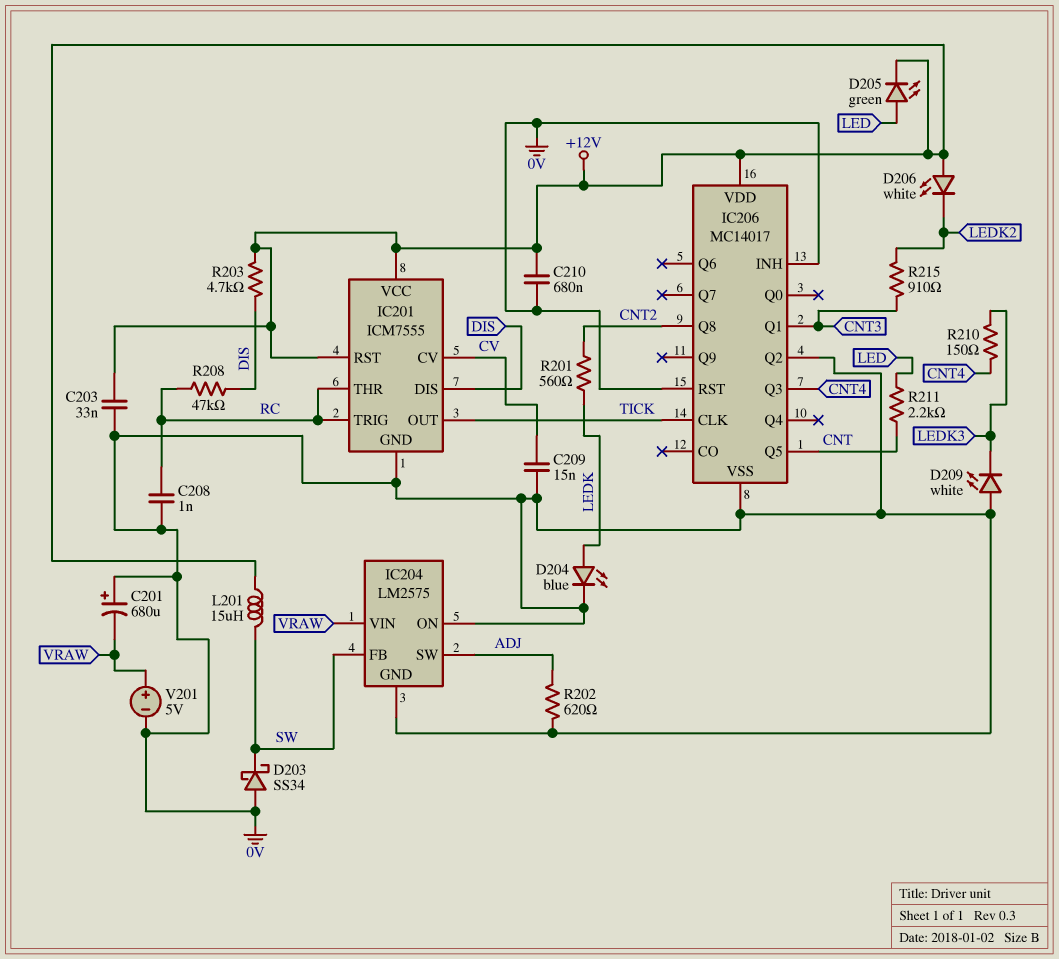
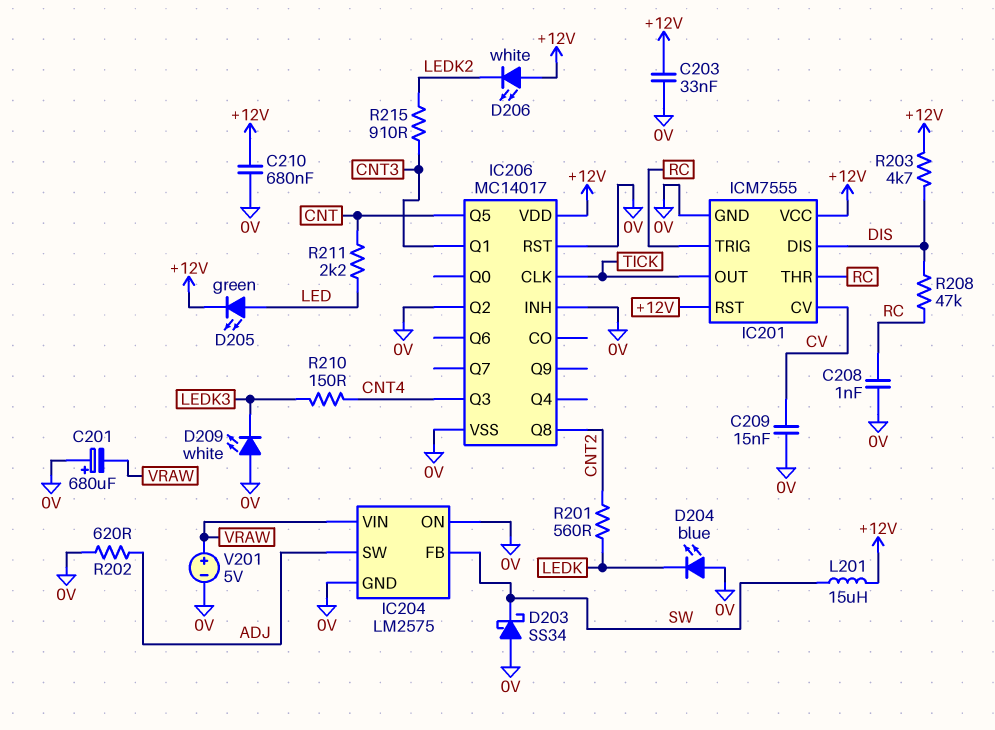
D204: LED blue (A LEDK, K 0V) -> LED blue (A 0V, K LEDK)

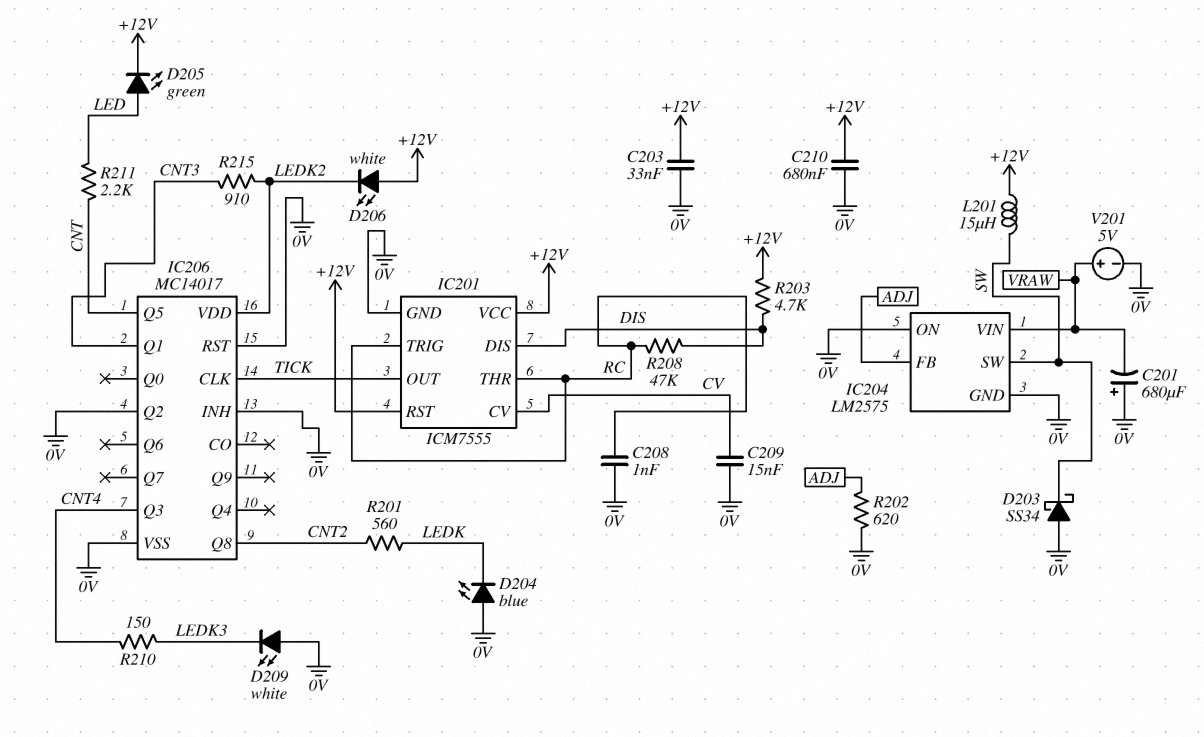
IC204 pin FB: SW -> ADJ
IC204 pin SW: ADJ -> SW
IC206 pin VDD: +12V -> LEDK2

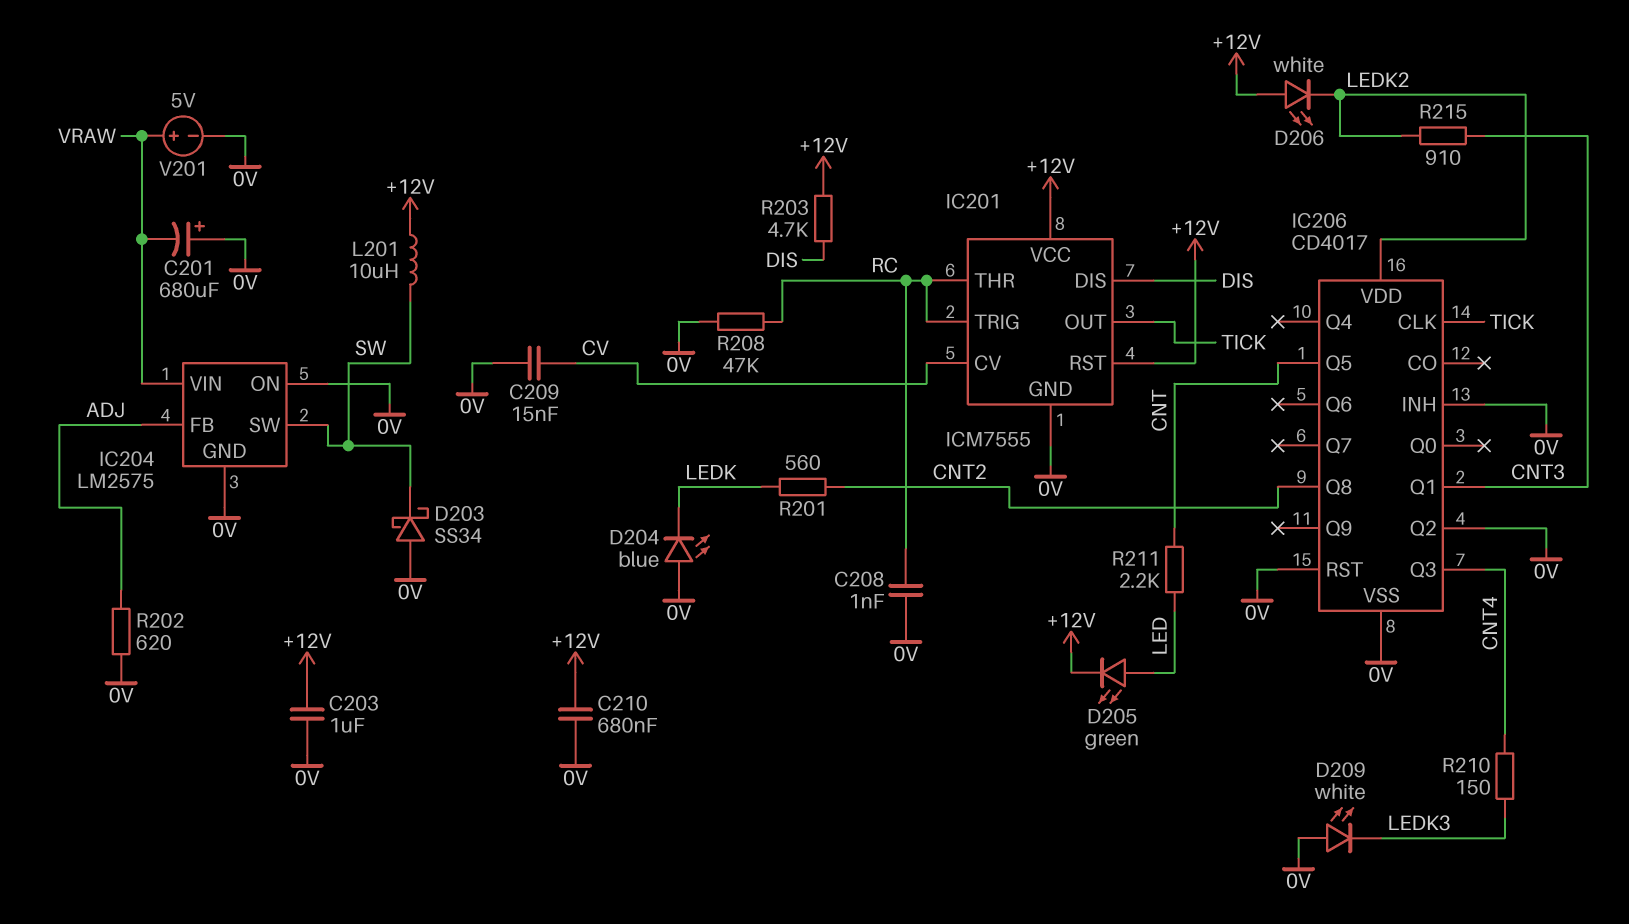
C203: 33nF (+12V, 0V) -> 1uF (+12V, 0V)
IC206: MC14017 -> CD4017
L201: 15uH (+12V, SW) -> 10uH (+12V, SW)
R208: 47k (DIS, RC) -> 47k (0V, RC)

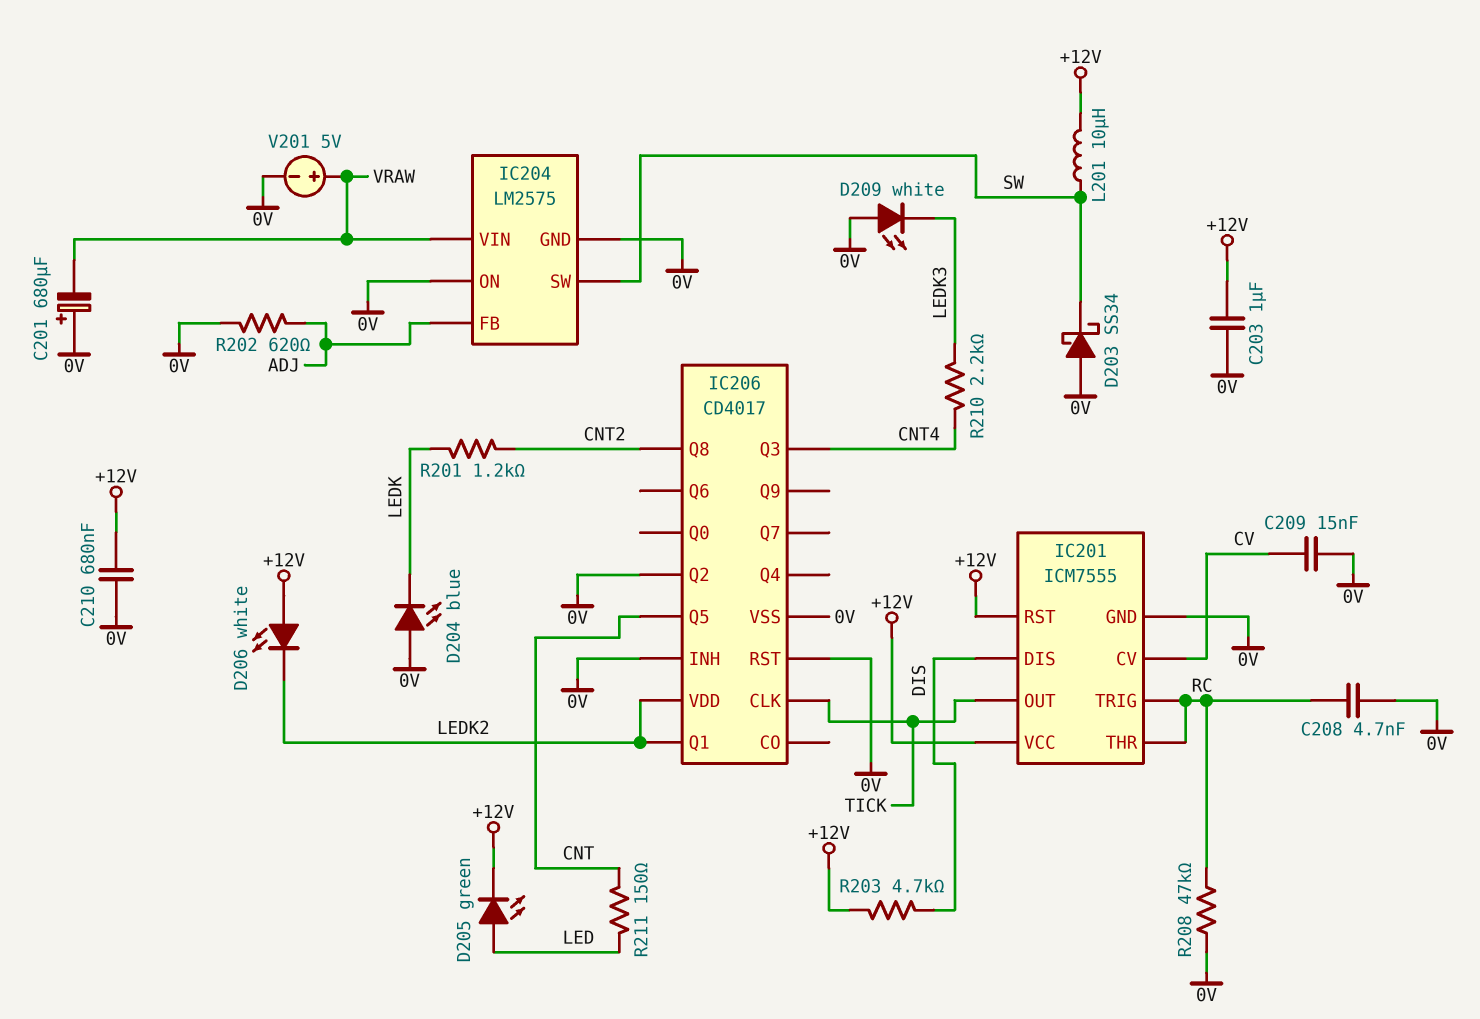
C208: 1nF (0V, RC) -> 4.7nF (0V, RC)
IC206 pin Q1: CNT3 -> LEDK2
R201: 560 (CNT2, LEDK) -> 1.2k (CNT2, LEDK)
R210: 150 (CNT4, LEDK3) -> 2.2k (CNT4, LEDK3)
R211: 2.2k (CNT, LED) -> 150 (CNT, LED)
R215: 910 (CNT3, LEDK2) -> none

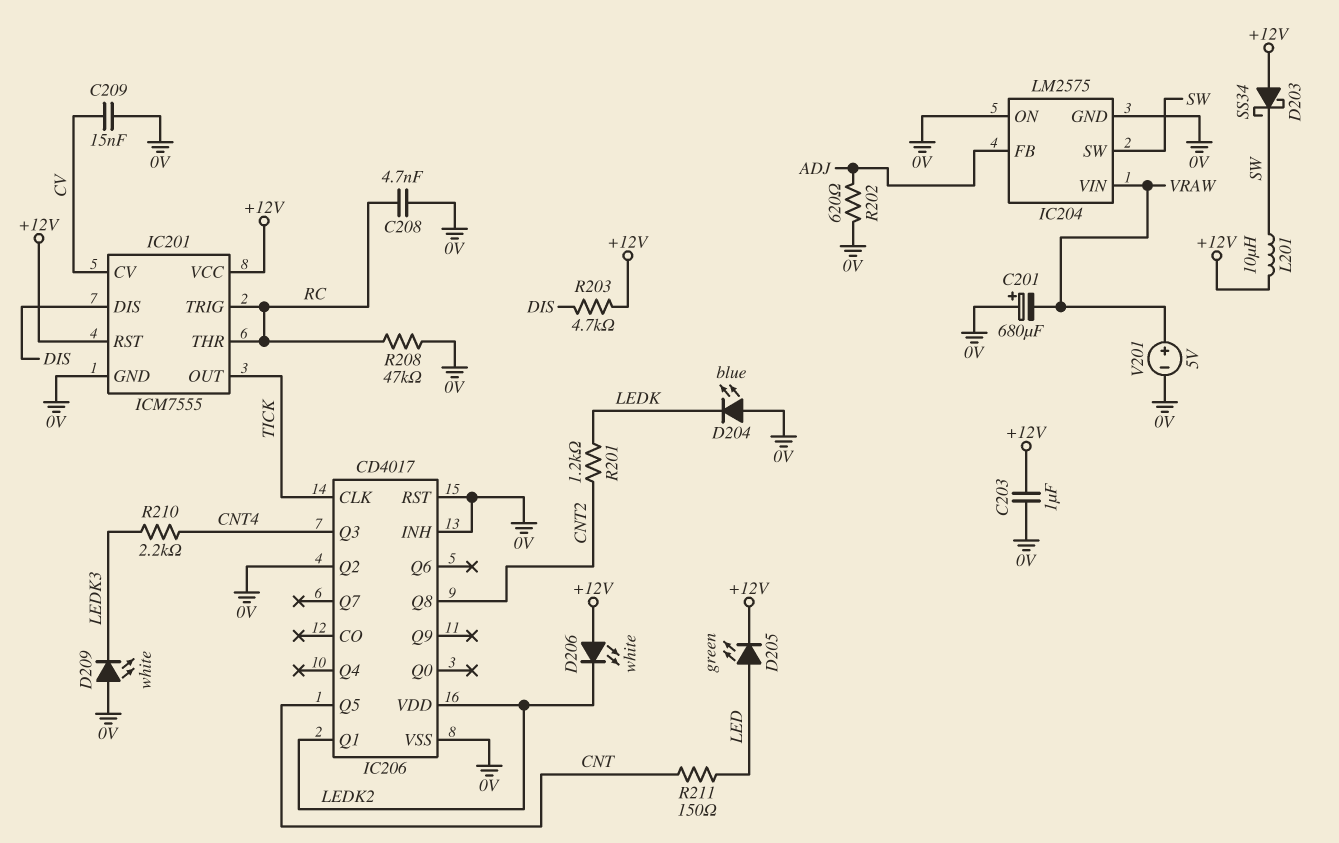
C210: 680nF (+12V, 0V) -> none
D203: schottky SS34 (A 0V, K SW) -> schottky SS34 (A +12V, K SW)

